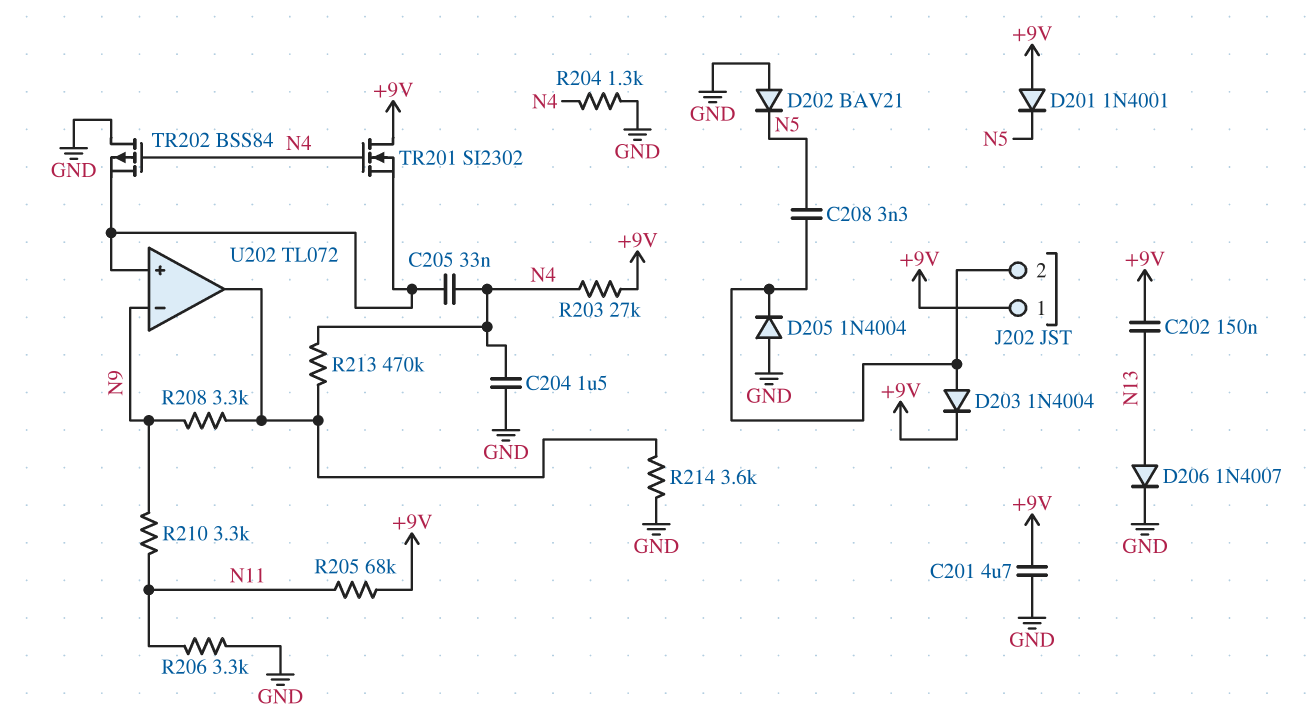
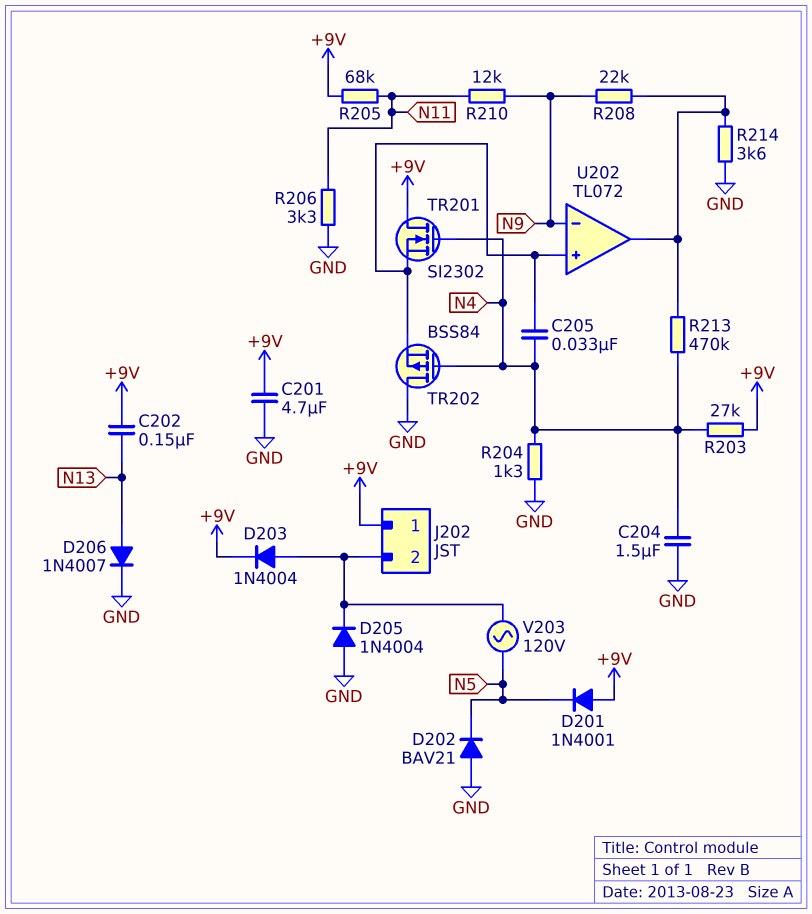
C208: 3.3nF (J202/2, N5) -> none
R208: 3.3k (N9, U202/out) -> 22k (N9, U202/out)
R210: 3.3k (N9, N11) -> 12k (N9, N11)
V203: none -> AC 120V (J202/2, N5)

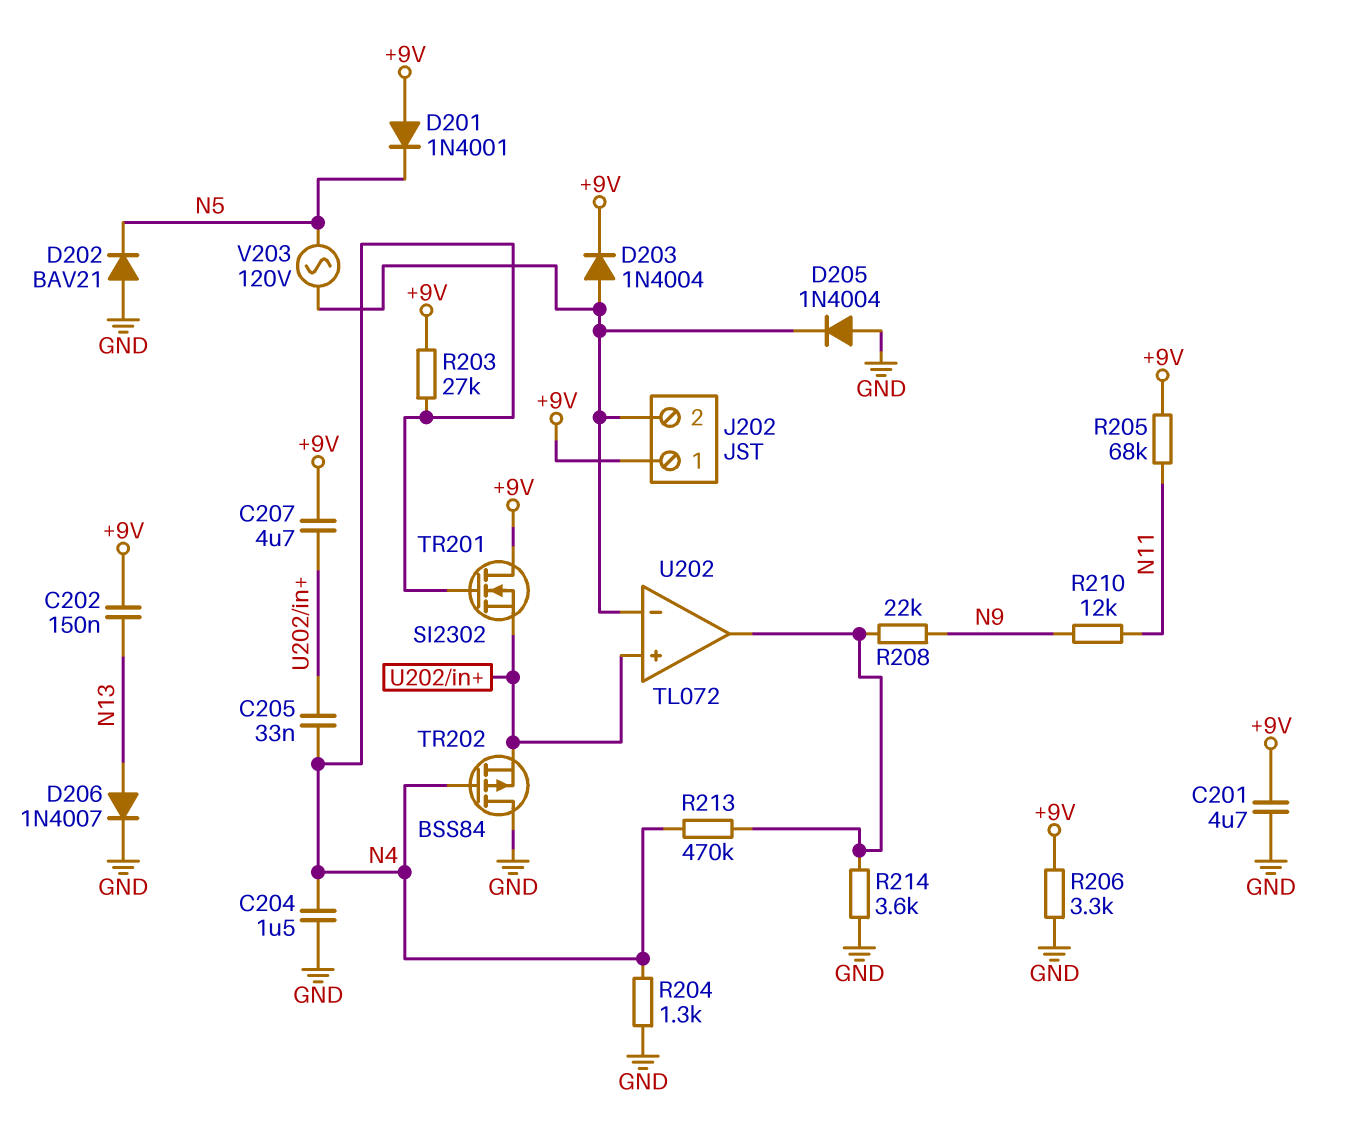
C207: none -> 4.7uF (+9V, U202/in+)
R206: 3.3k (GND, N11) -> 3.3k (+9V, GND)
U202 pin in-: N9 -> J202/2

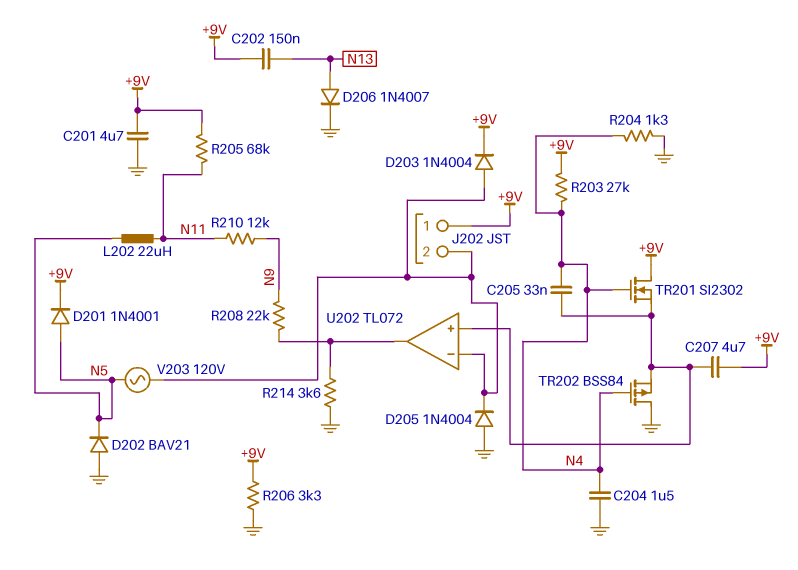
D201: diode 1N4001 (A +9V, K N5) -> diode 1N4001 (A N5, K +9V)
L202: none -> 22uH (N5, N11)
R213: 470k (N4, U202/out) -> none

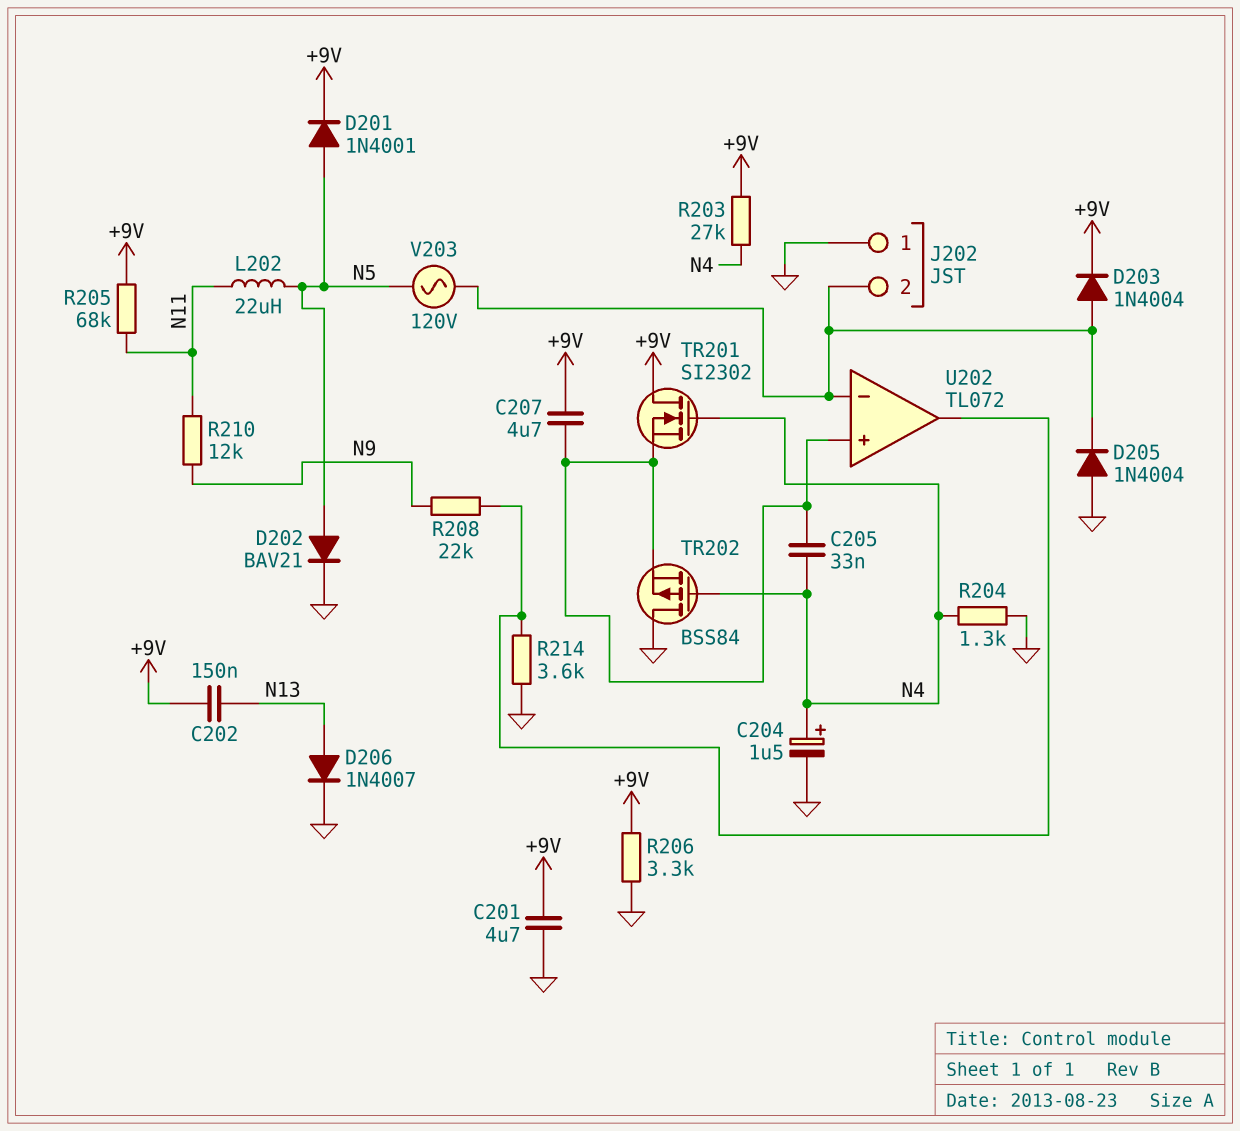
C204: 1.5uF (GND, N4) -> 1.5uF (plus N4, minus GND)
D202: diode BAV21 (A GND, K N5) -> diode BAV21 (A N5, K GND)
J202 pin 1: +9V -> GND

